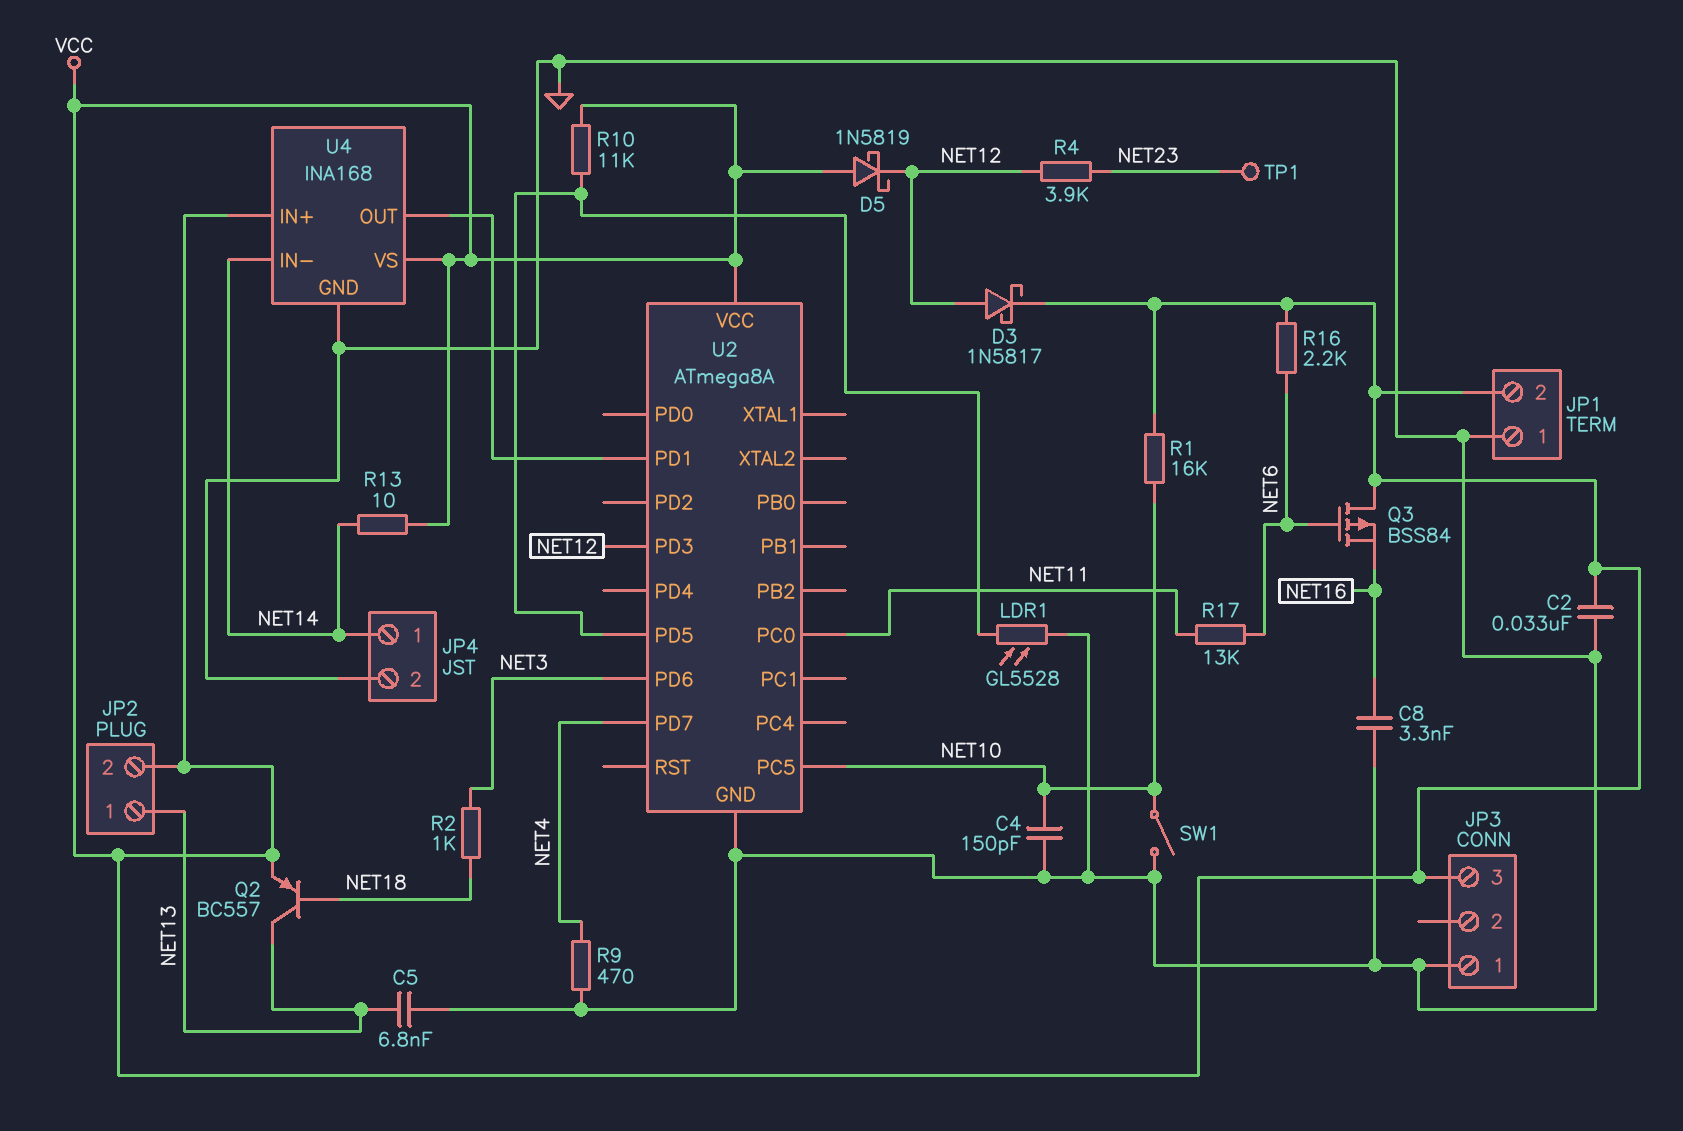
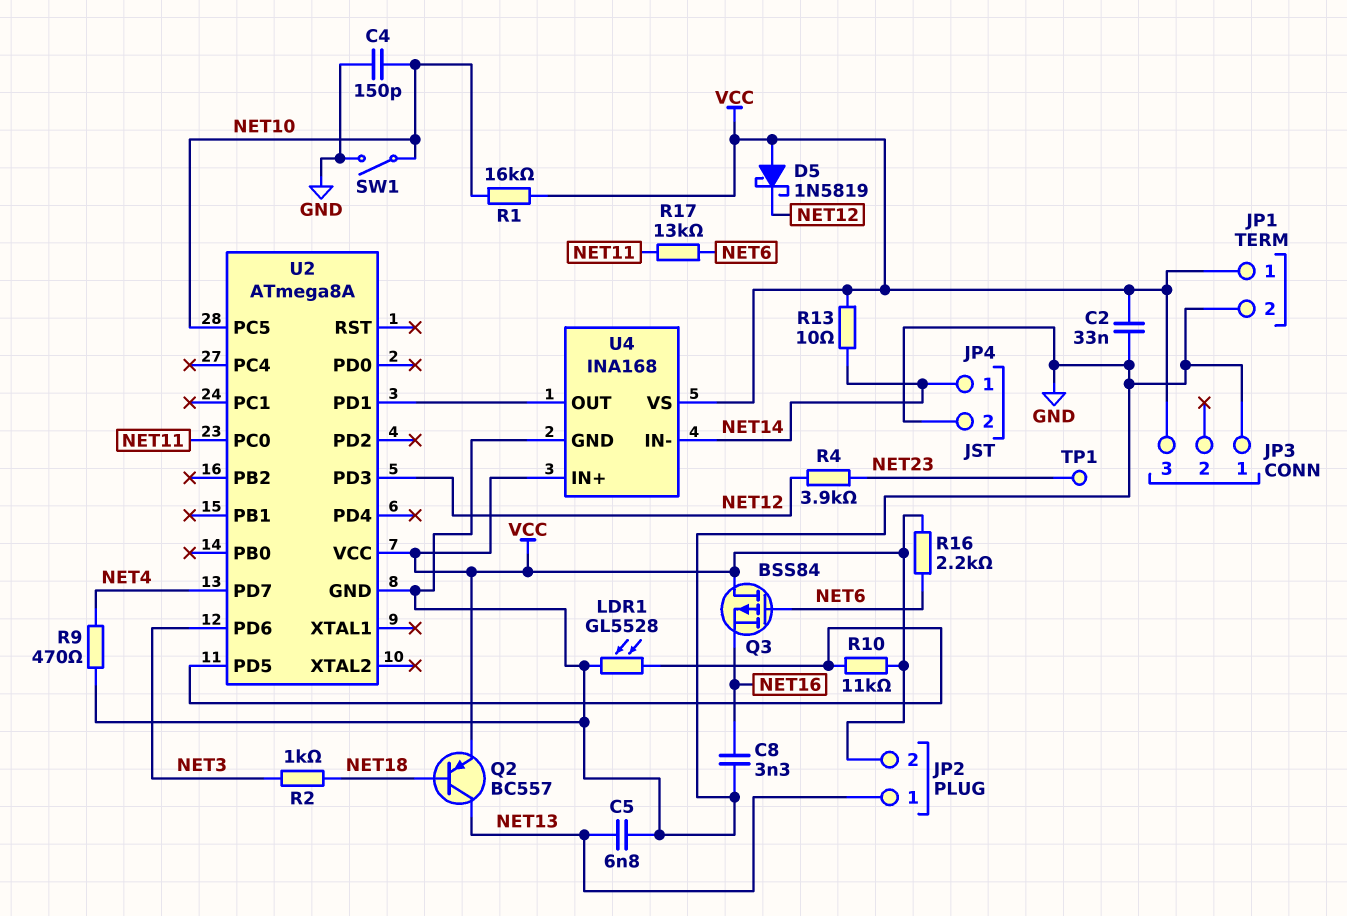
D3: schottky 1N5817 (A NET12, K VCC) -> none
JP1 pin 1: GND -> VCC
JP1 pin 2: VCC -> GND

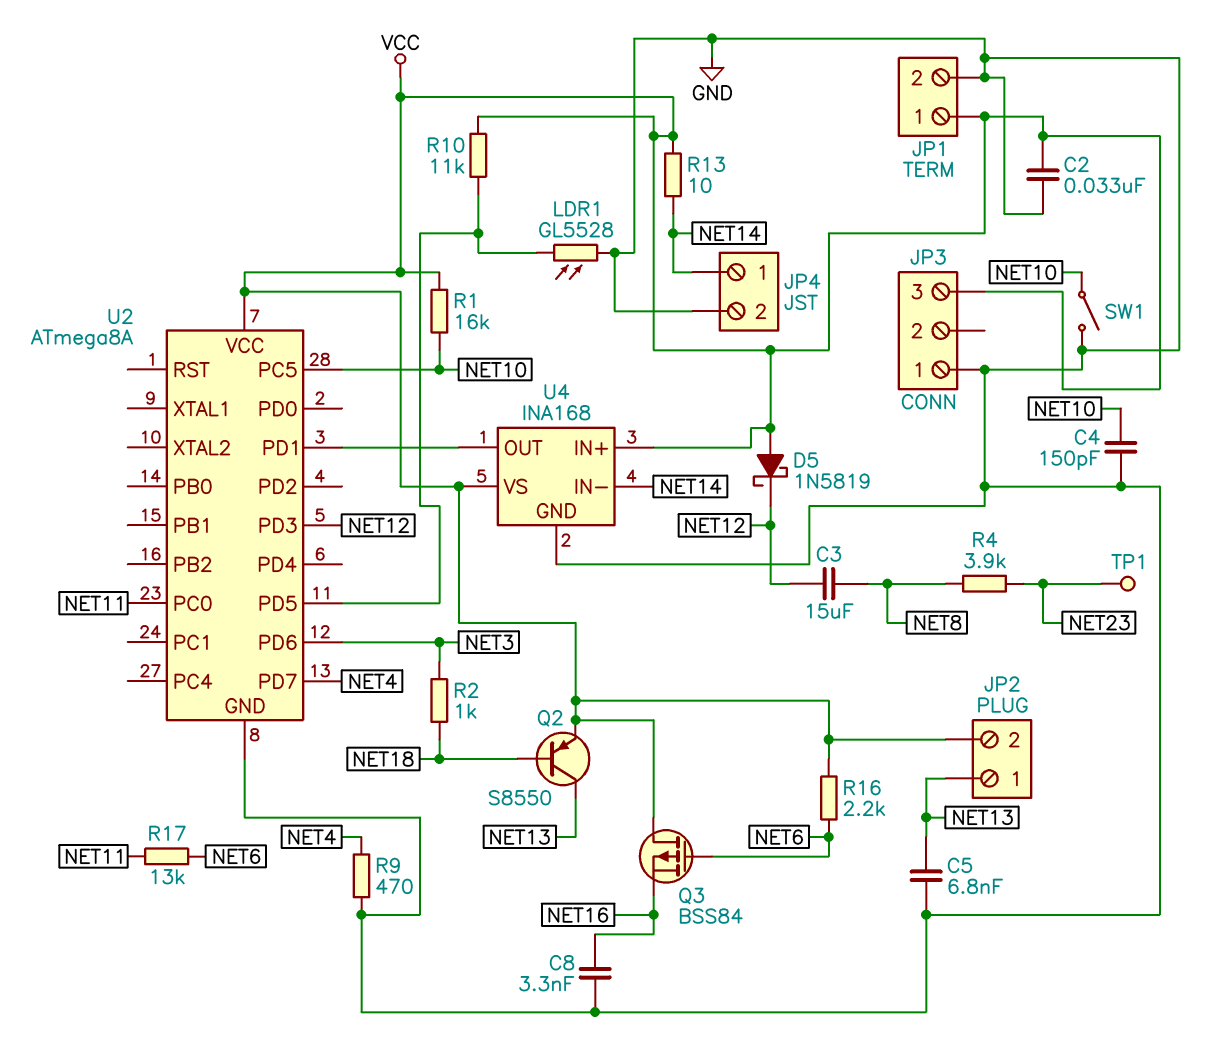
C3: none -> 15uF (NET8, NET12)
Q2: PNP BC557 (B NET18, C NET13, E VCC) -> PNP S8550 (B NET18, C NET13, E VCC)
R4: 3.9k (NET12, NET23) -> 3.9k (NET8, NET23)

